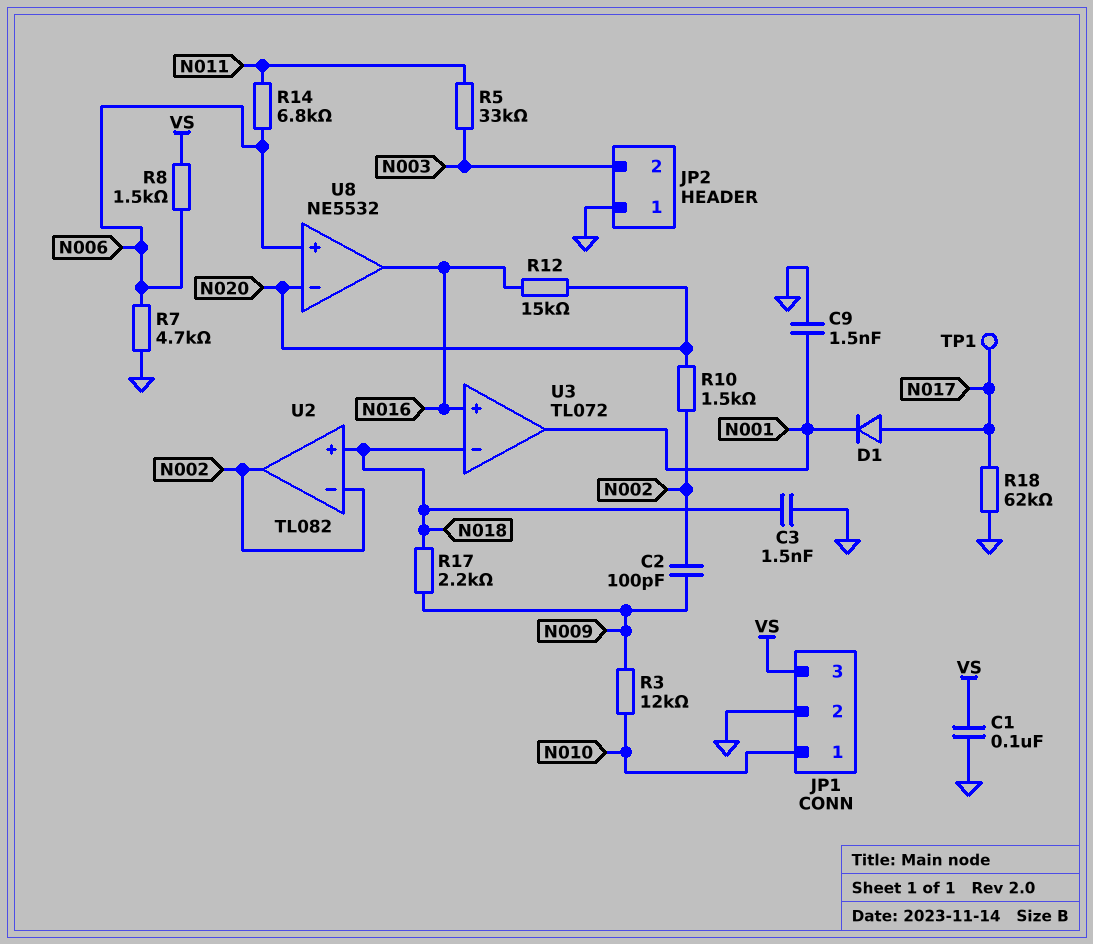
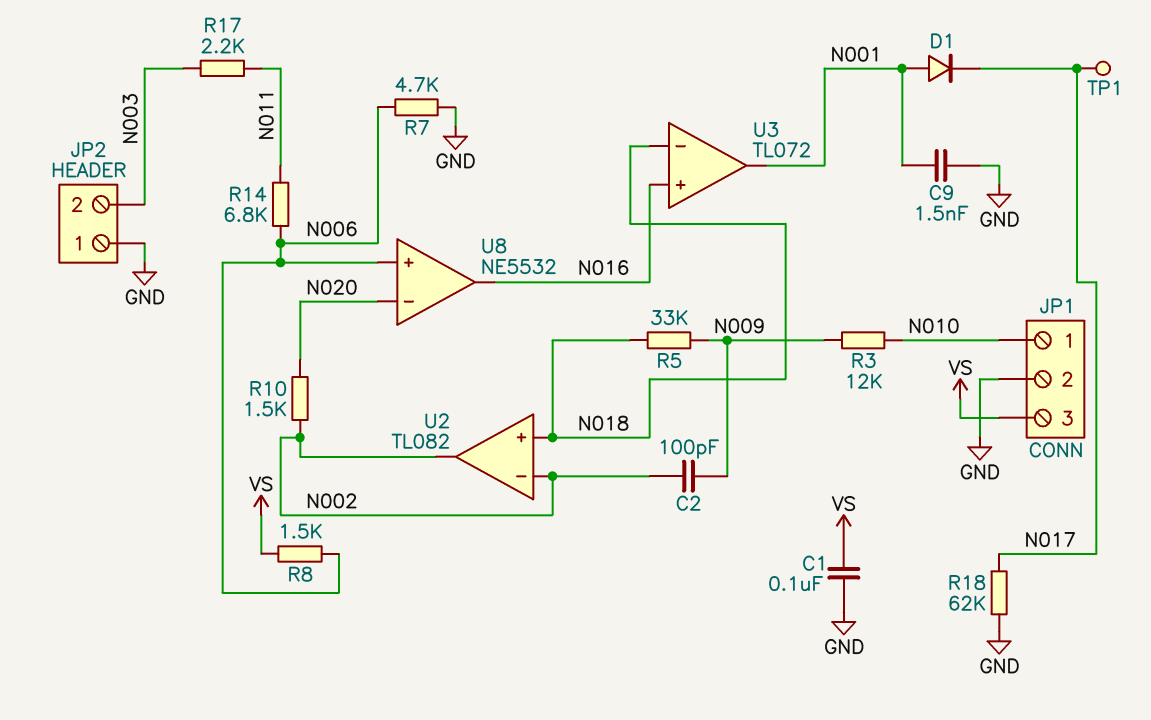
C3: 1.5nF (GND, N018) -> none
D1: diode (A N017, K N001) -> diode (A N001, K N017)
R5: 33k (N003, N011) -> 33k (N009, N018)
R12: 15k (N016, N020) -> none
R17: 2.2k (N009, N018) -> 2.2k (N003, N011)

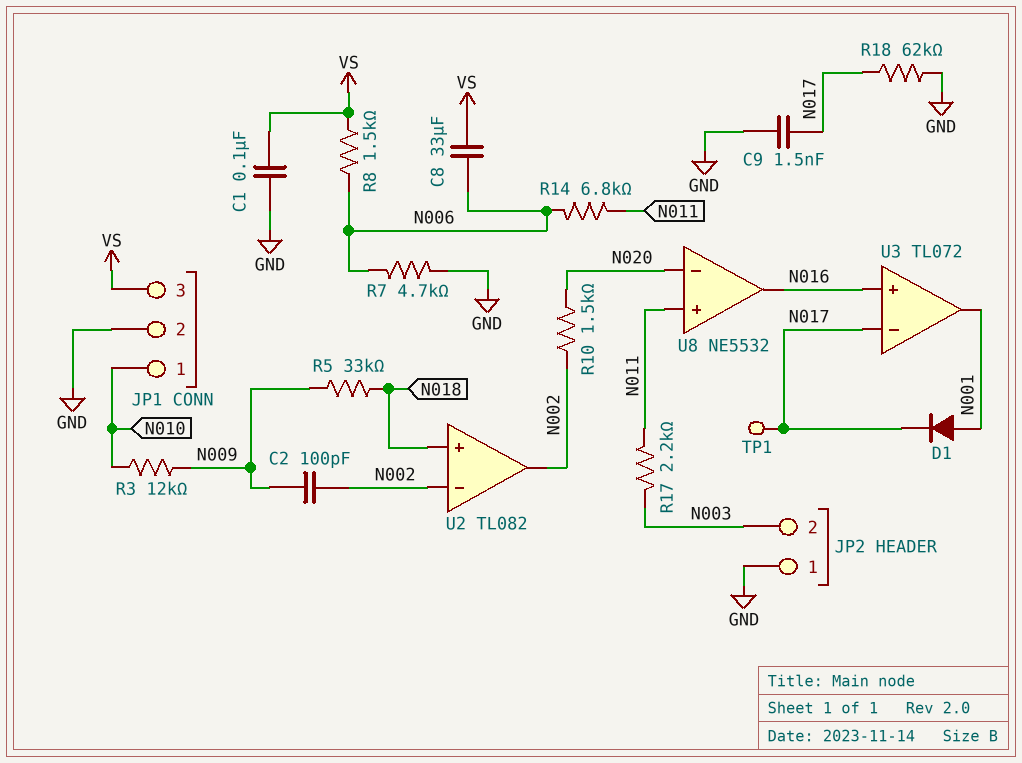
C8: none -> 33uF (N006, VS)
C9: 1.5nF (GND, N001) -> 1.5nF (GND, N017)
U3 pin in-: N018 -> N017
U8 pin in+: N006 -> N011

